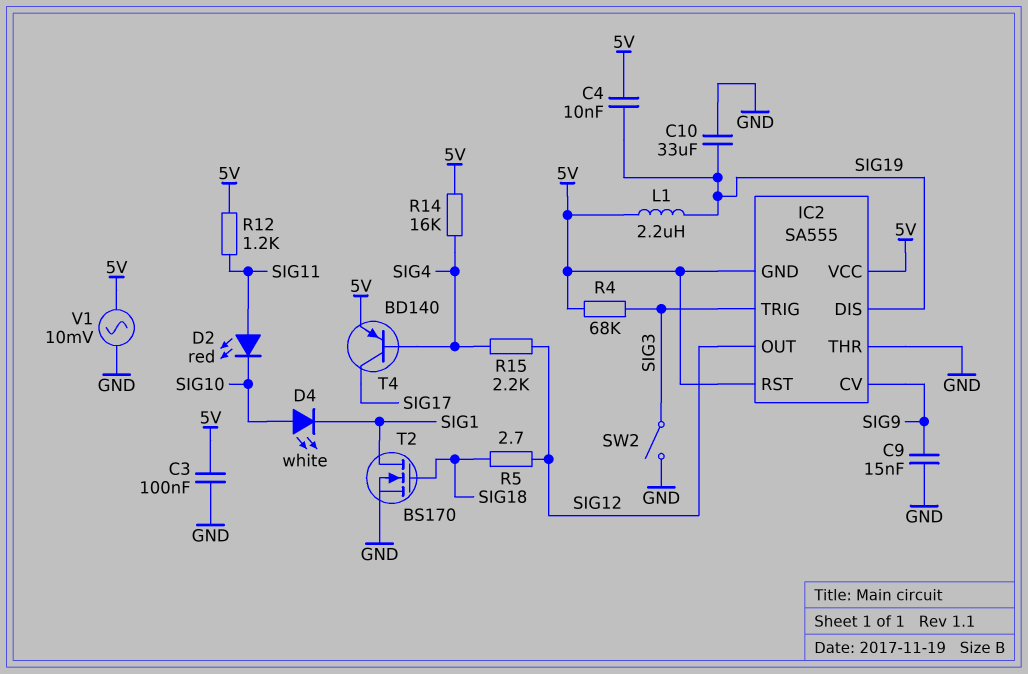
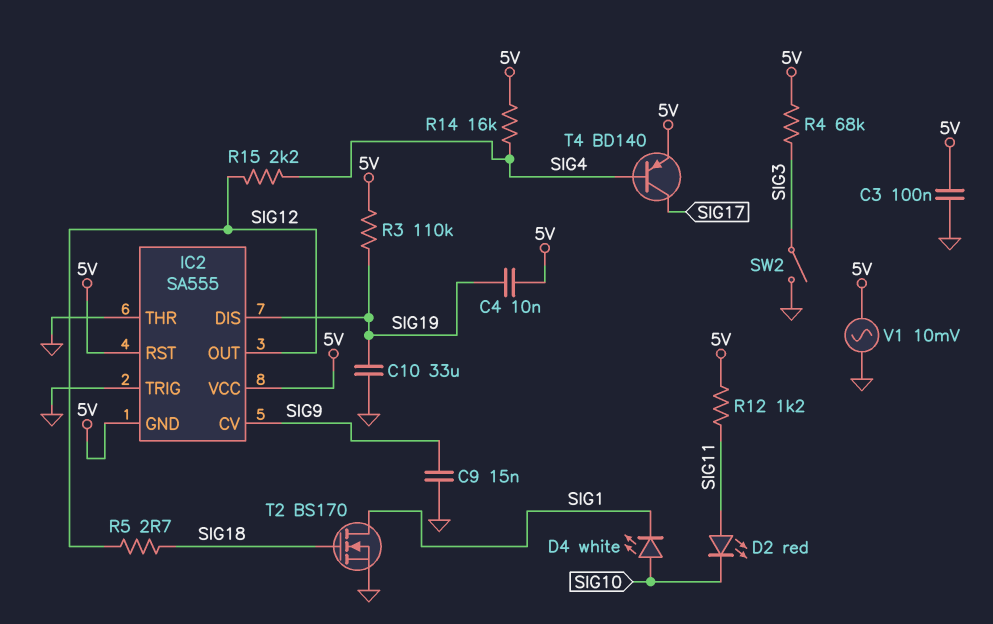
IC2 pin TRIG: SIG3 -> GND
L1: 2.2uH (5V, SIG19) -> none
R3: none -> 110k (5V, SIG19)

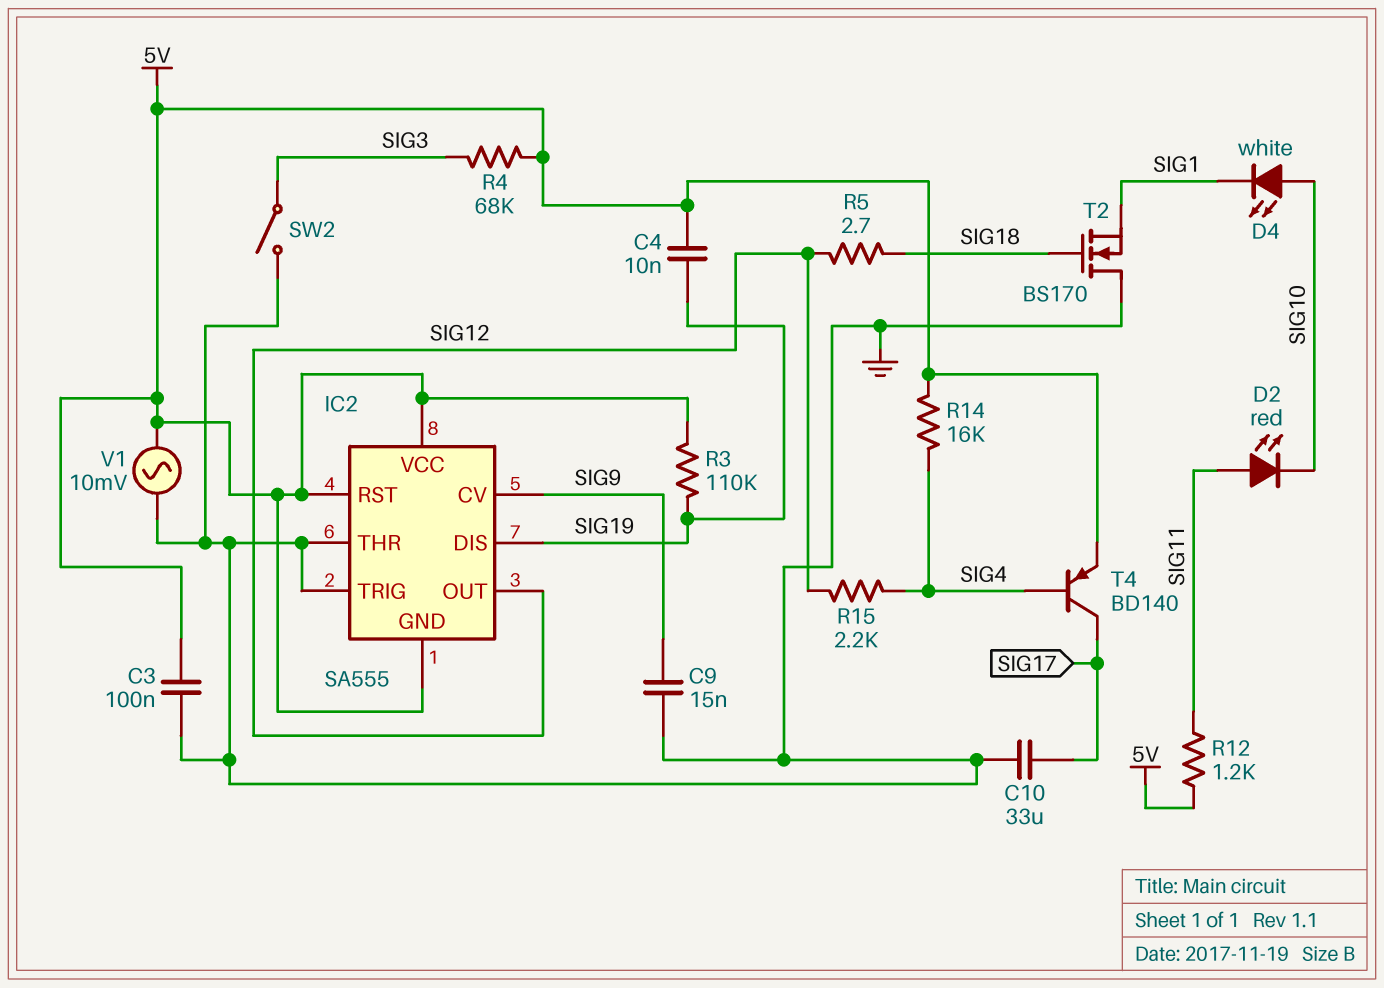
C10: 33uF (GND, SIG19) -> 33uF (GND, SIG17)
T2: NMOS BS170 (G SIG18, D SIG1, S GND) -> NMOS BS170 (G SIG18, D GND, S SIG1)

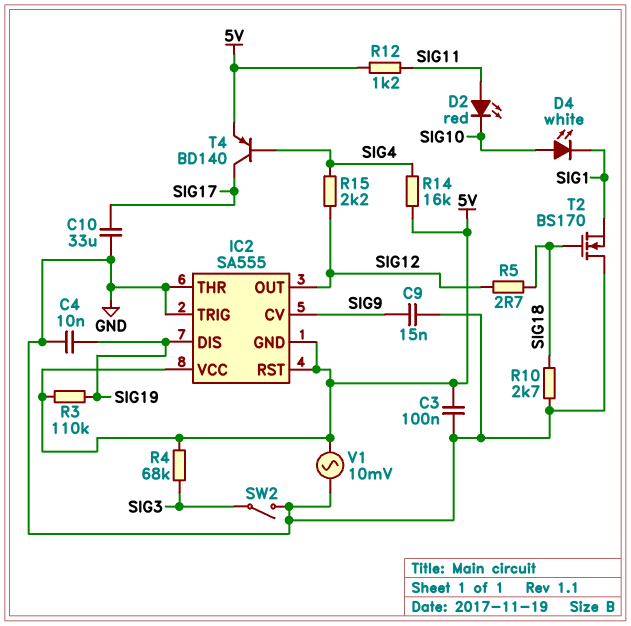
C4: 10nF (5V, SIG19) -> 10nF (GND, SIG19)
R10: none -> 2.7k (GND, SIG18)

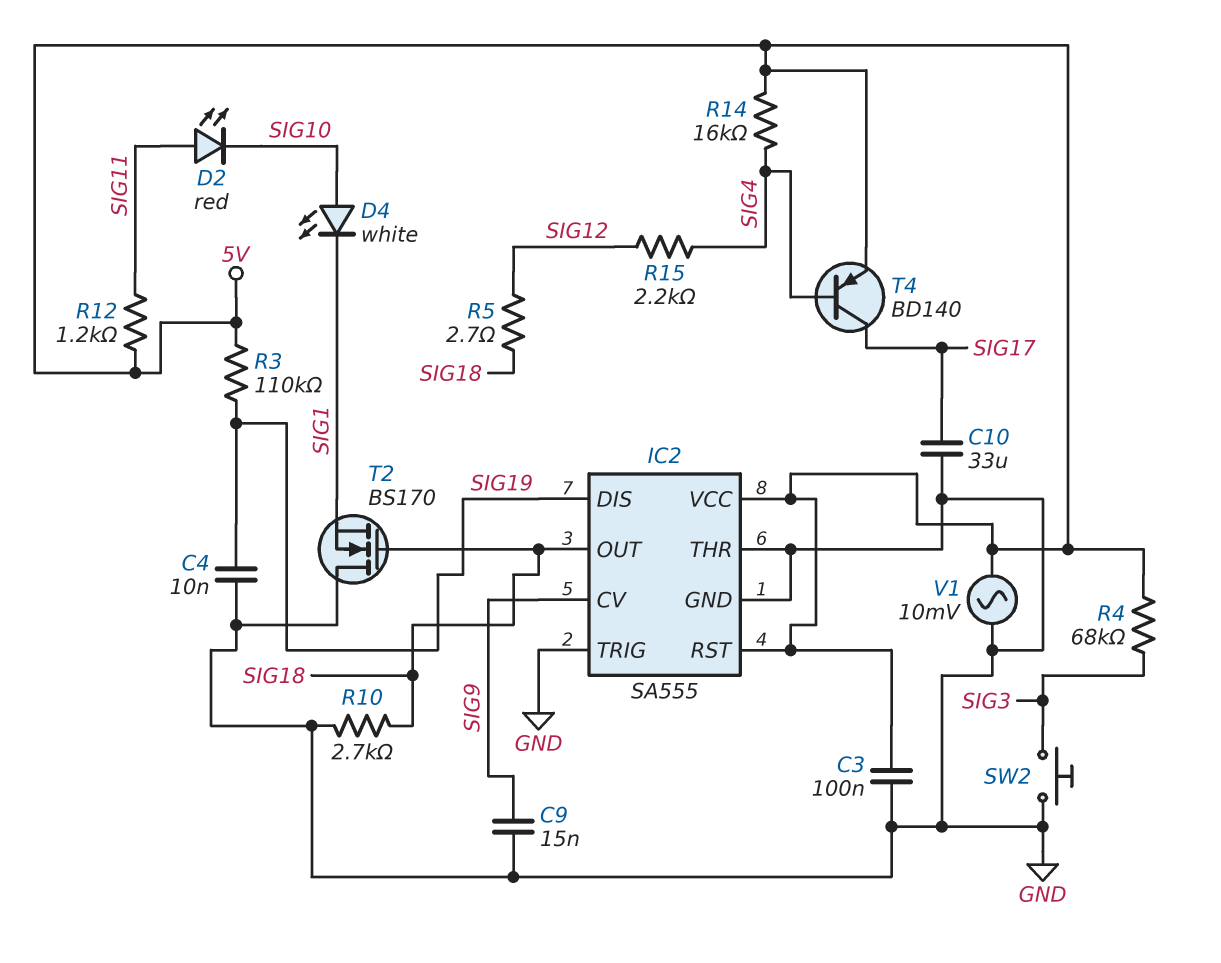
IC2 pin GND: 5V -> GND
IC2 pin OUT: SIG12 -> SIG18
SW2: switch (GND, SIG3) -> button (GND, SIG3)

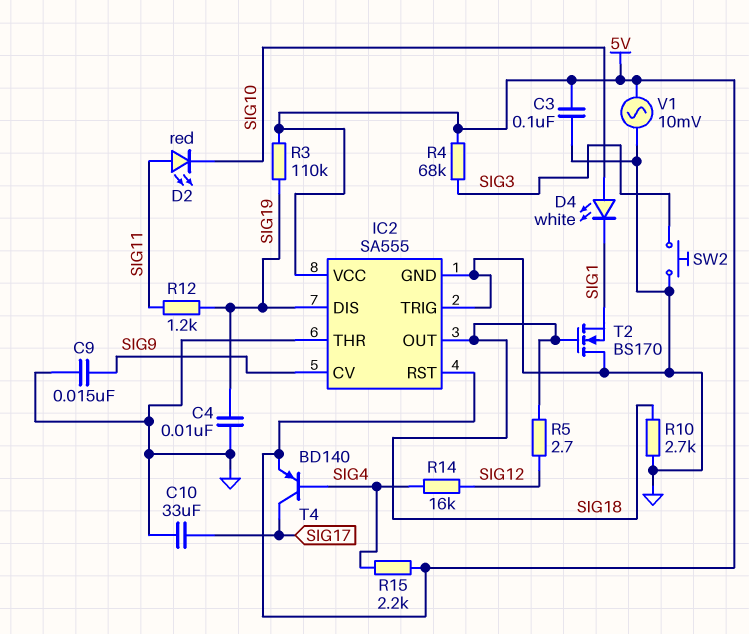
R12: 1.2k (5V, SIG11) -> 1.2k (SIG11, SIG19)
R14: 16k (5V, SIG4) -> 16k (SIG4, SIG12)
R15: 2.2k (SIG4, SIG12) -> 2.2k (5V, SIG4)

